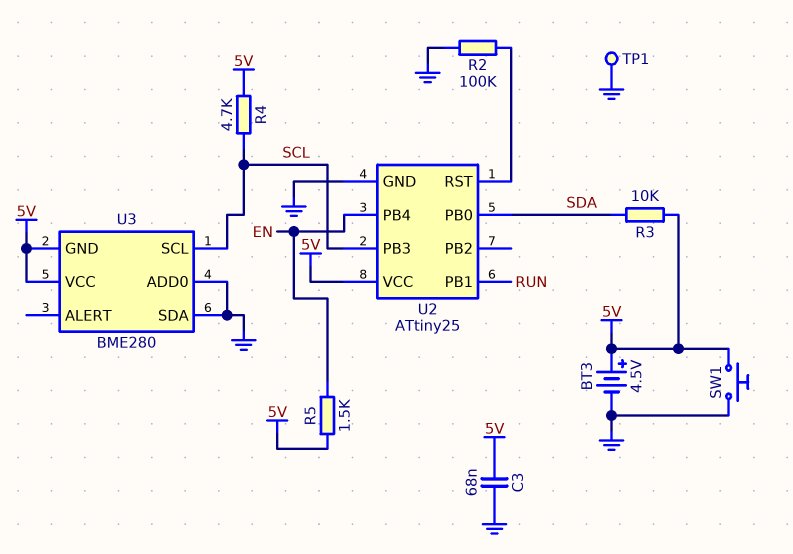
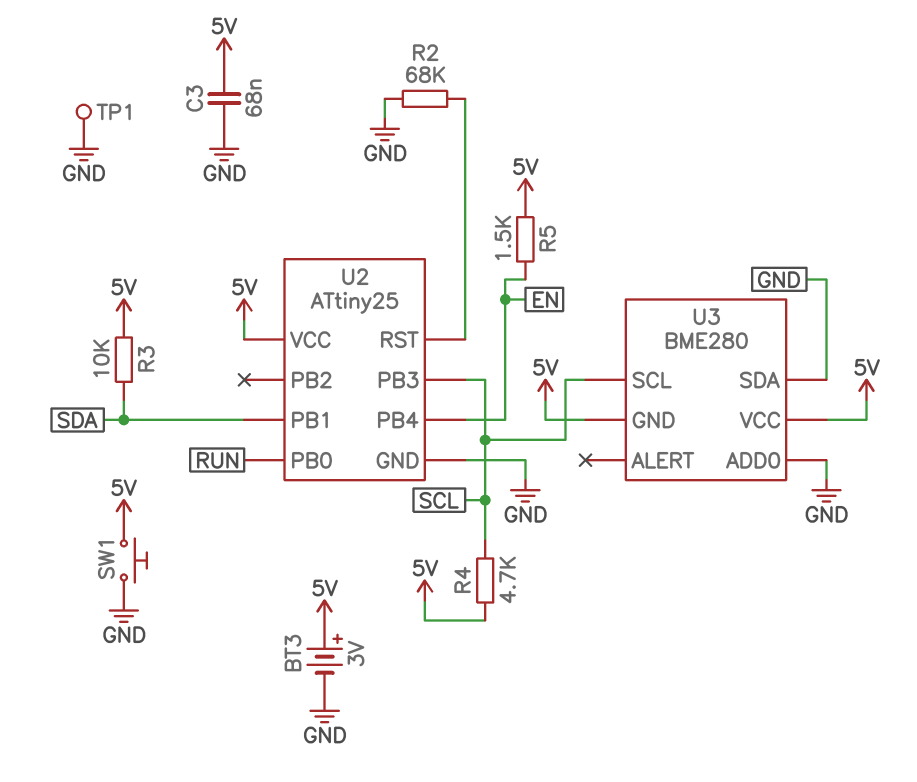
BT3: 4.5V (plus 5V, minus GND) -> 3V (plus 5V, minus GND)
R2: 100k (GND, U2/RST) -> 68k (GND, U2/RST)
U2 pin PB0: SDA -> RUN
U2 pin PB1: RUN -> SDA

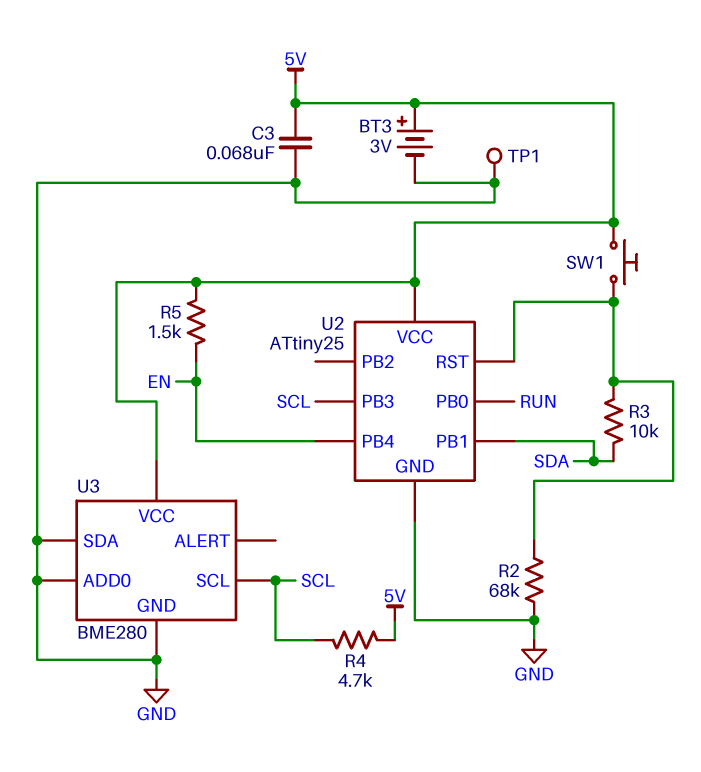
R3: 10k (5V, SDA) -> 10k (SDA, U2/RST)
SW1: button (5V, GND) -> button (5V, U2/RST)
U3 pin GND: 5V -> GND

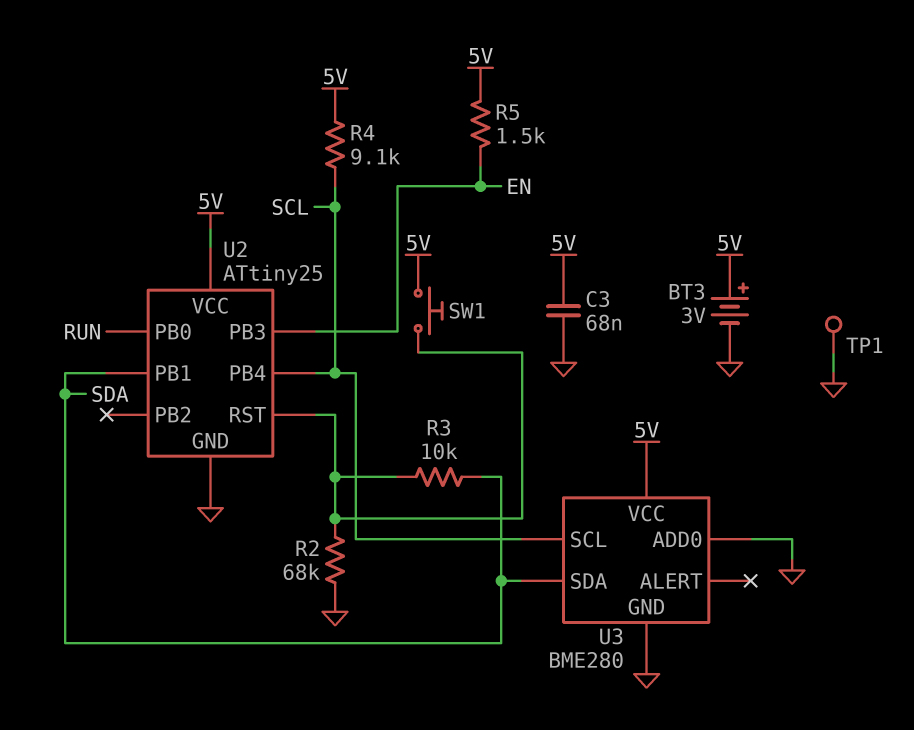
R4: 4.7k (5V, SCL) -> 9.1k (5V, SCL)
U2 pin PB3: SCL -> EN
U2 pin PB4: EN -> SCL
U3 pin SDA: GND -> SDA

